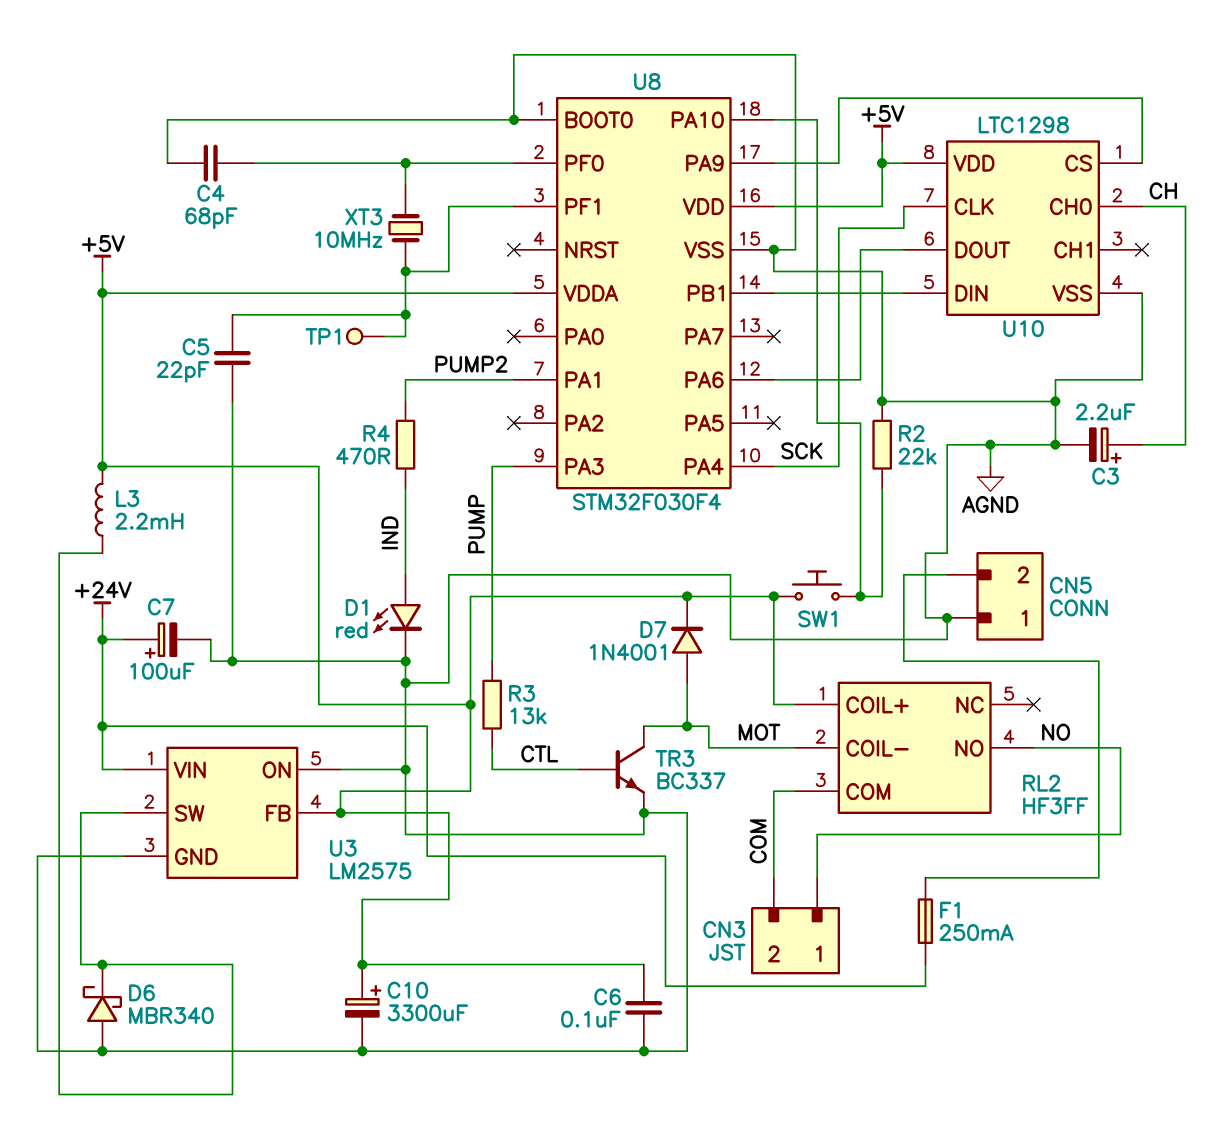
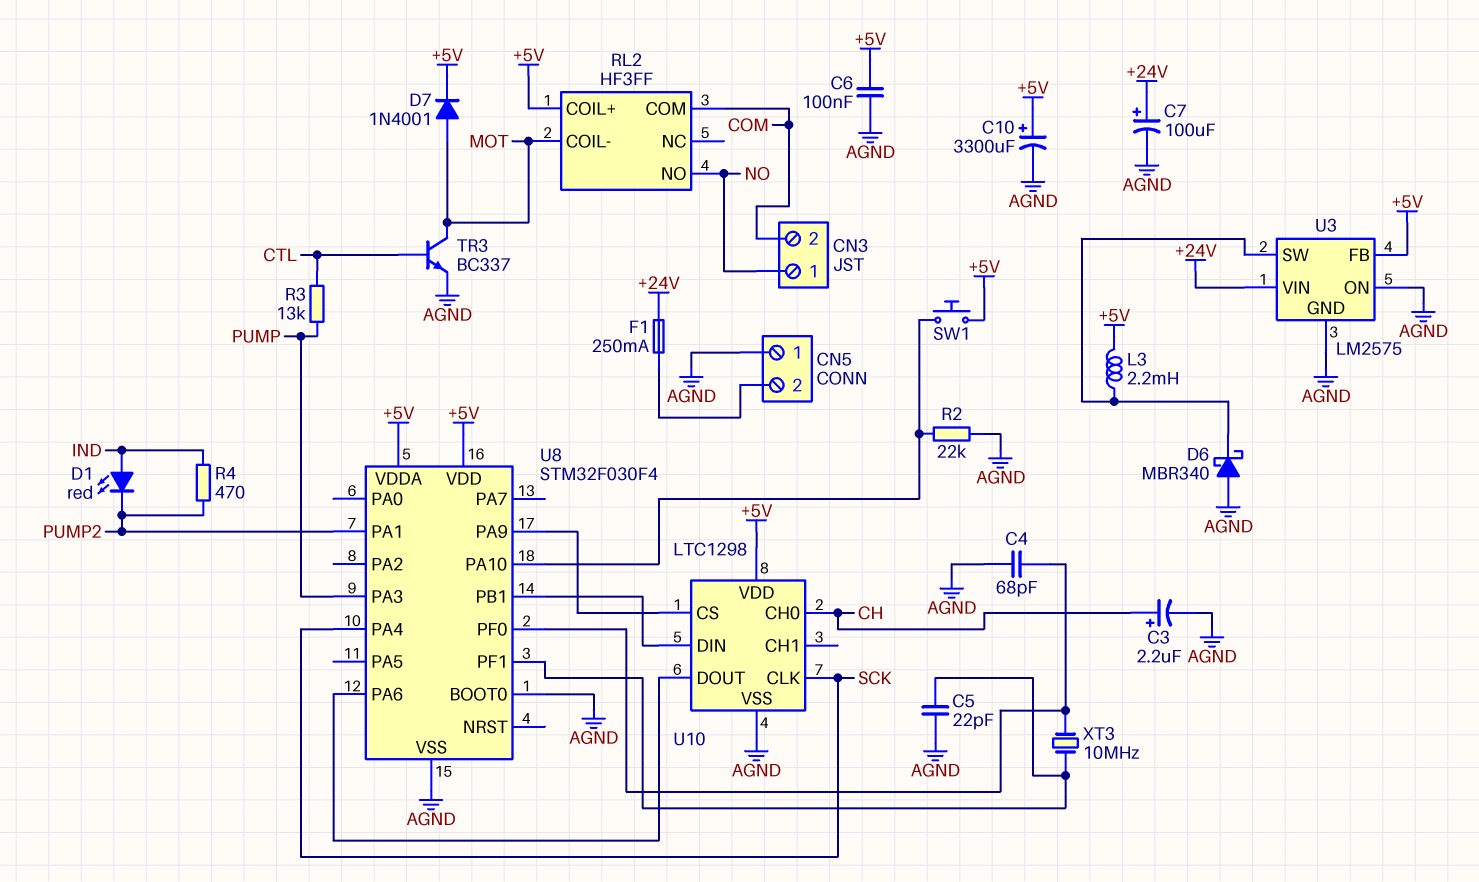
D1: LED red (A IND, K AGND) -> LED red (A IND, K PUMP2)
TP1: test point (U8/PF1) -> none

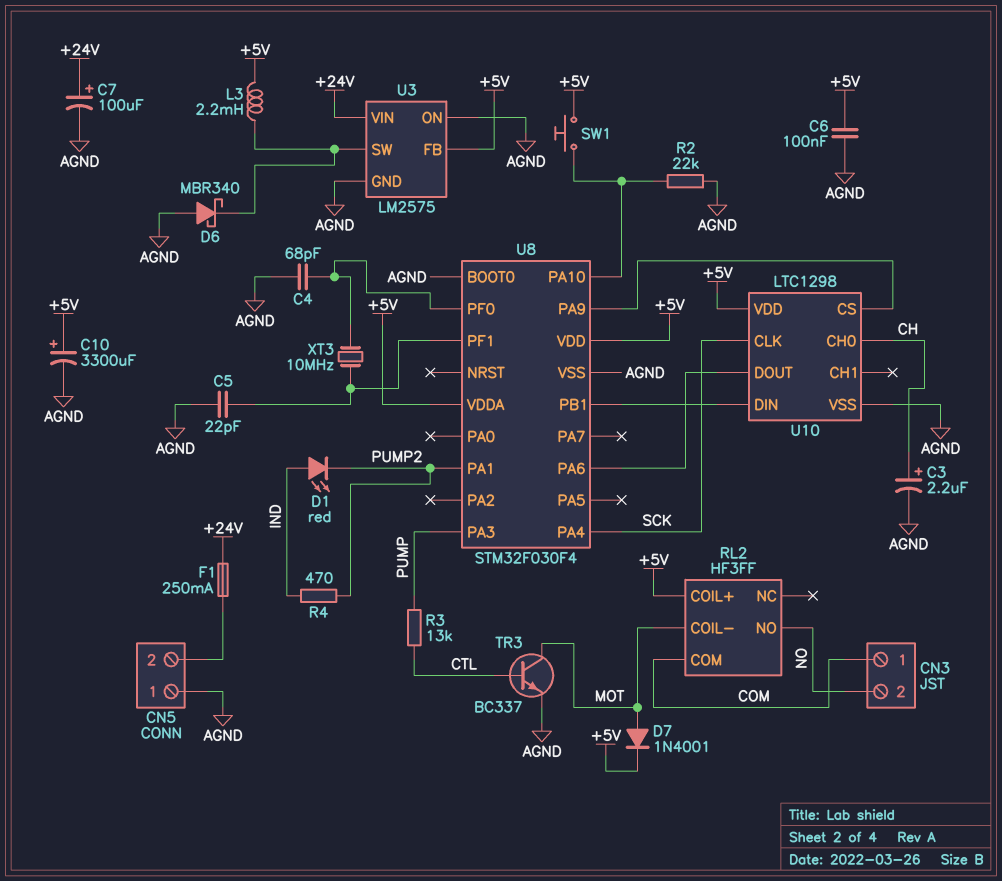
CN3 pin 1: NO -> COM
CN3 pin 2: COM -> NO

